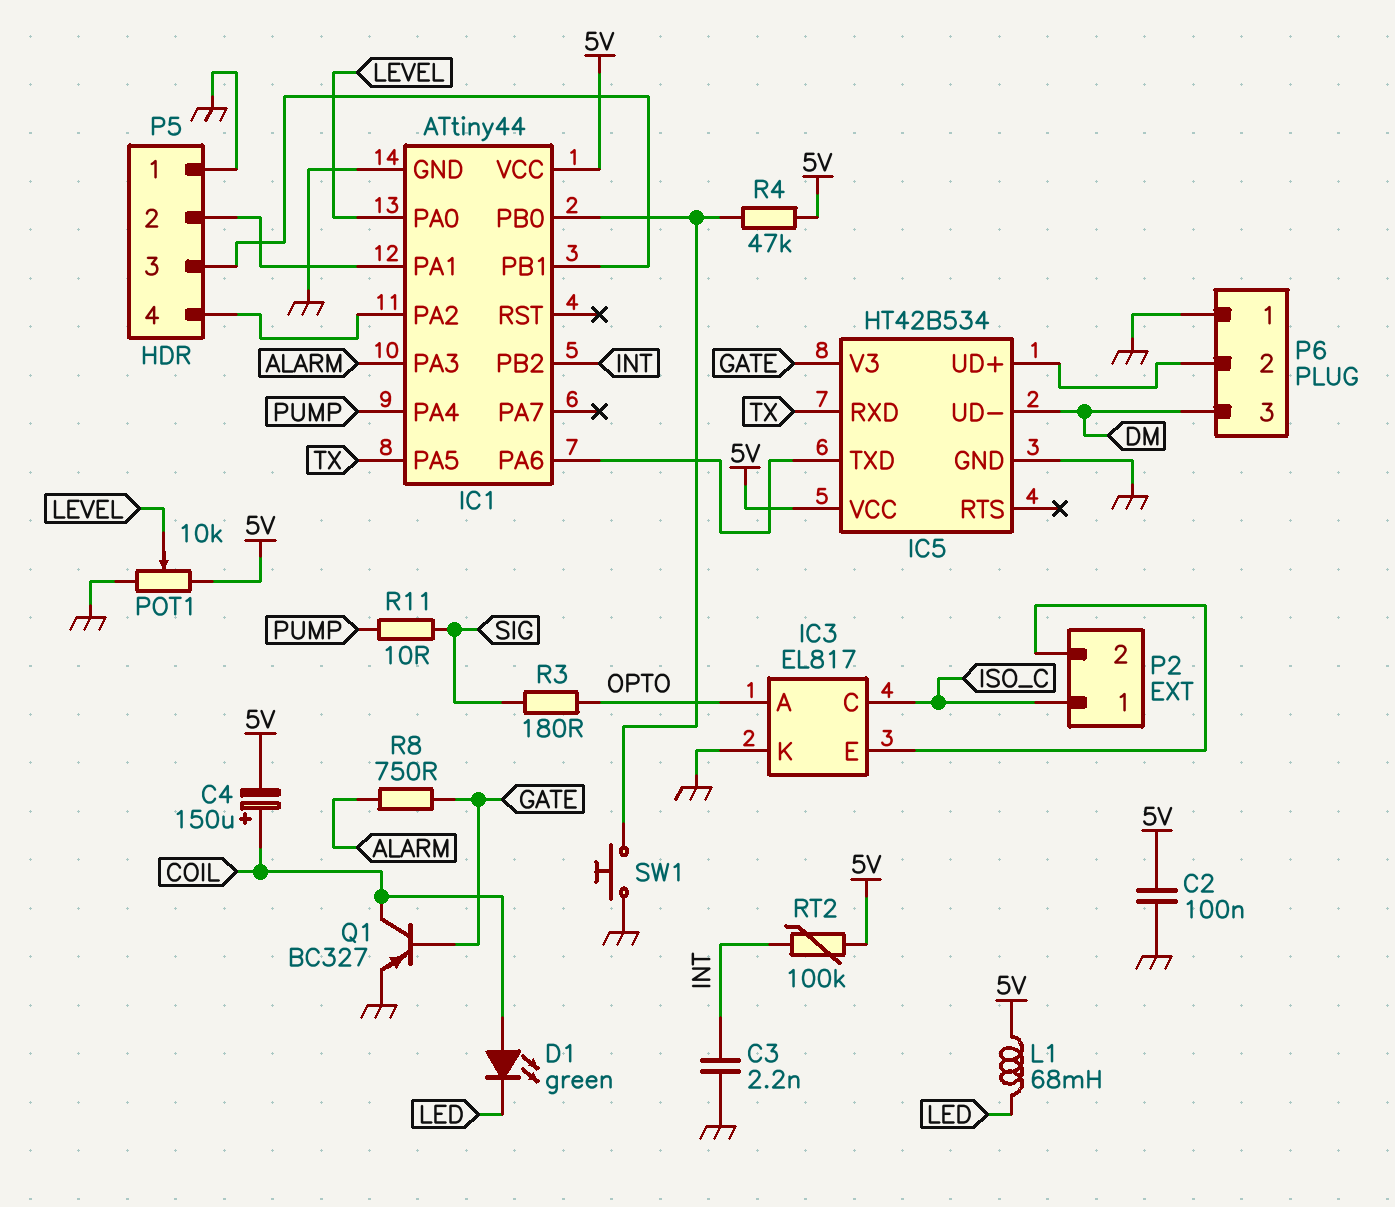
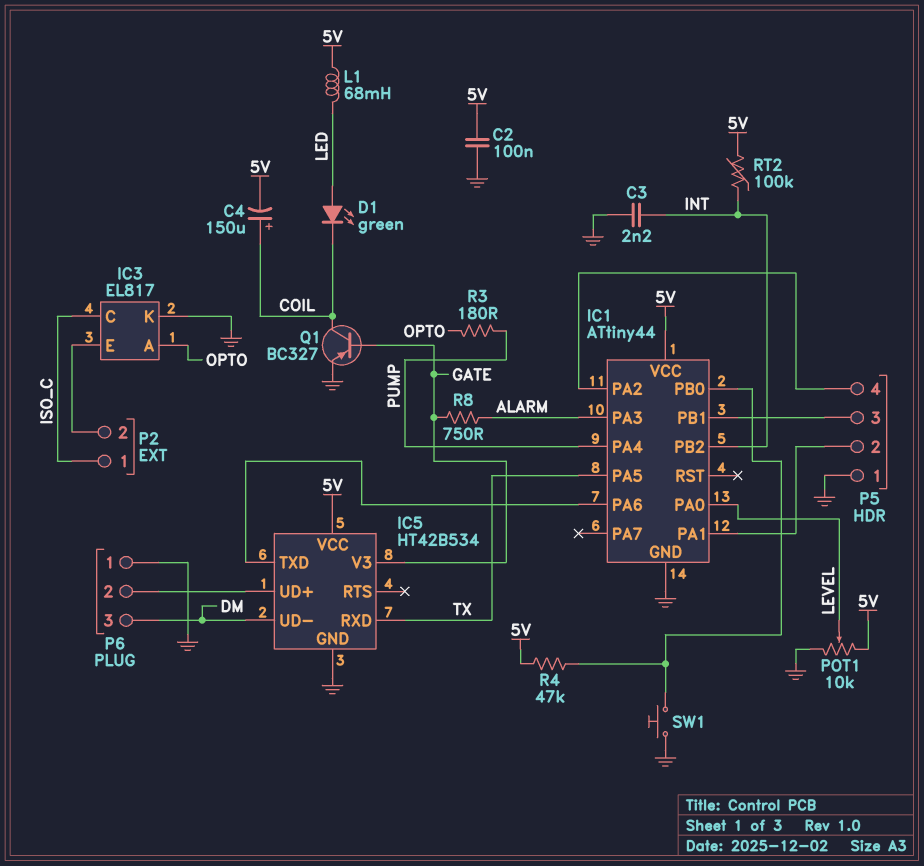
D1: LED green (A COIL, K LED) -> LED green (A LED, K COIL)
R3: 180 (OPTO, SIG) -> 180 (OPTO, PUMP)
R11: 10 (PUMP, SIG) -> none

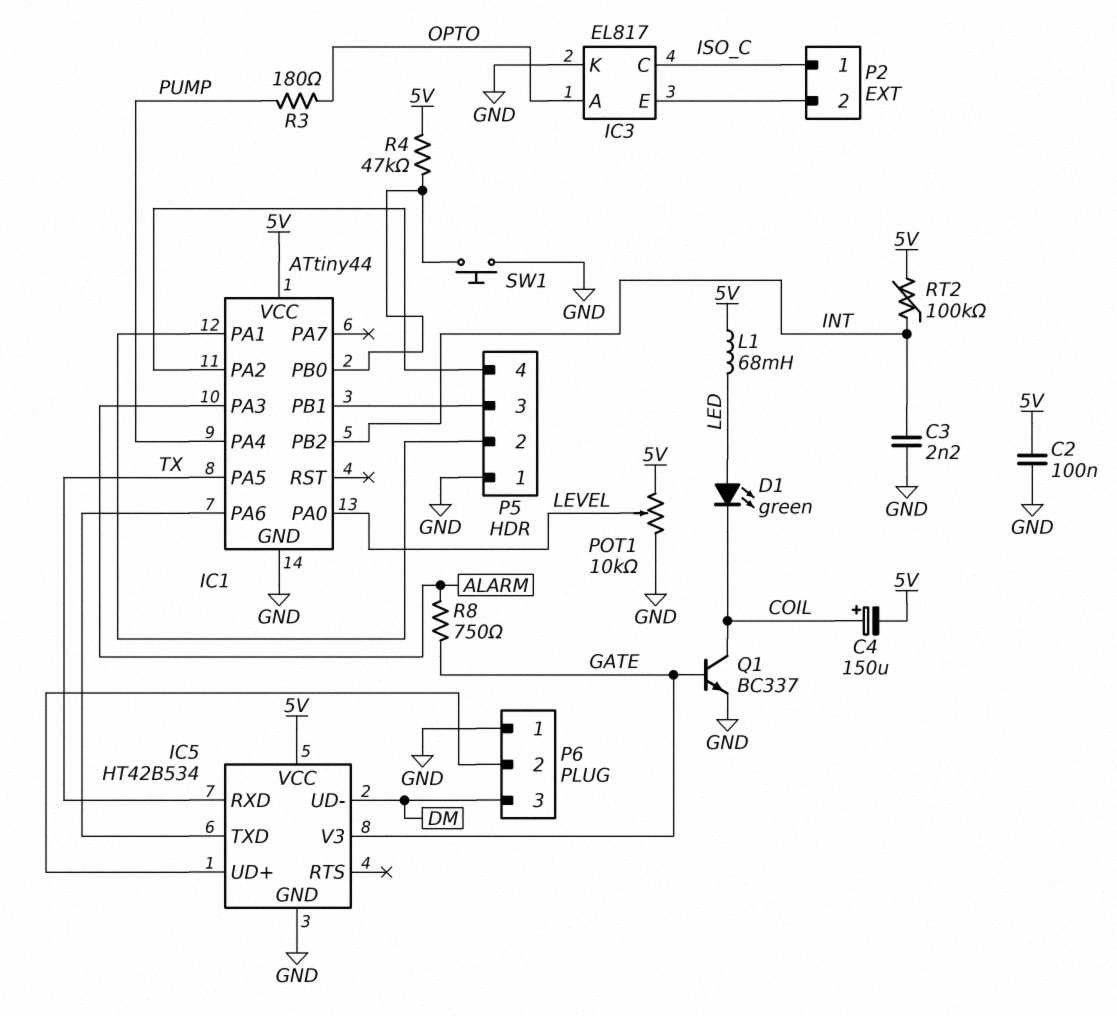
Q1: PNP BC327 (B GATE, C COIL, E GND) -> NPN BC337 (B GATE, C COIL, E GND)

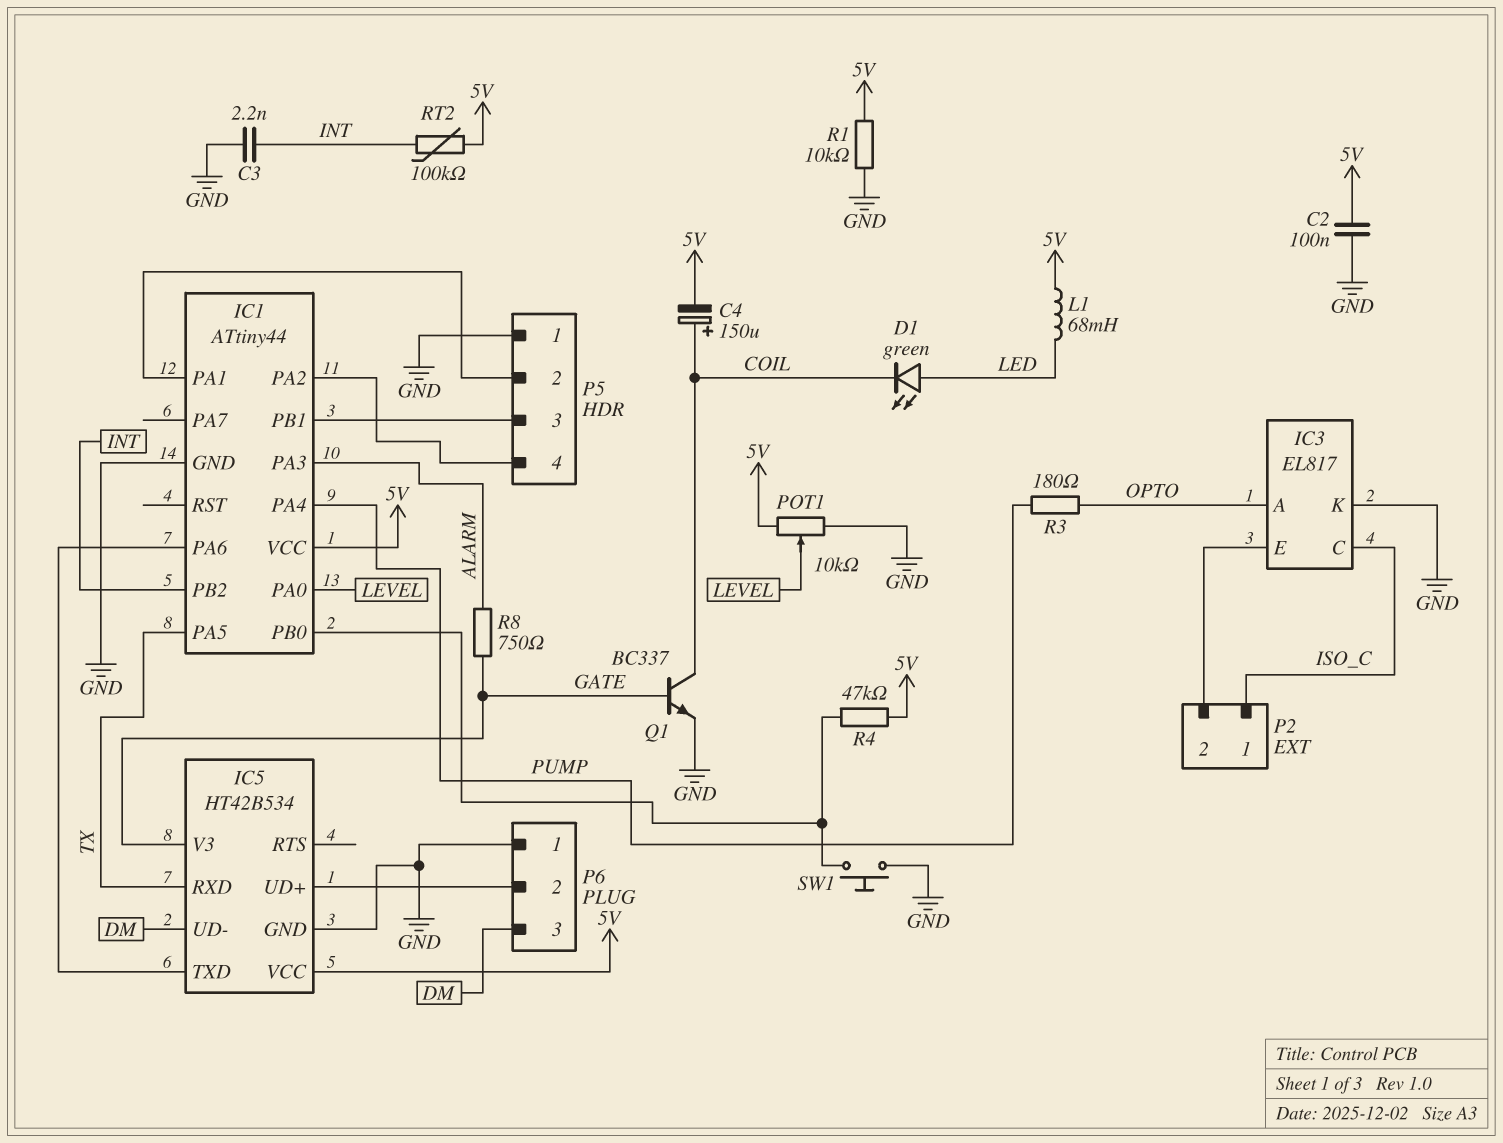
R1: none -> 10k (5V, GND)

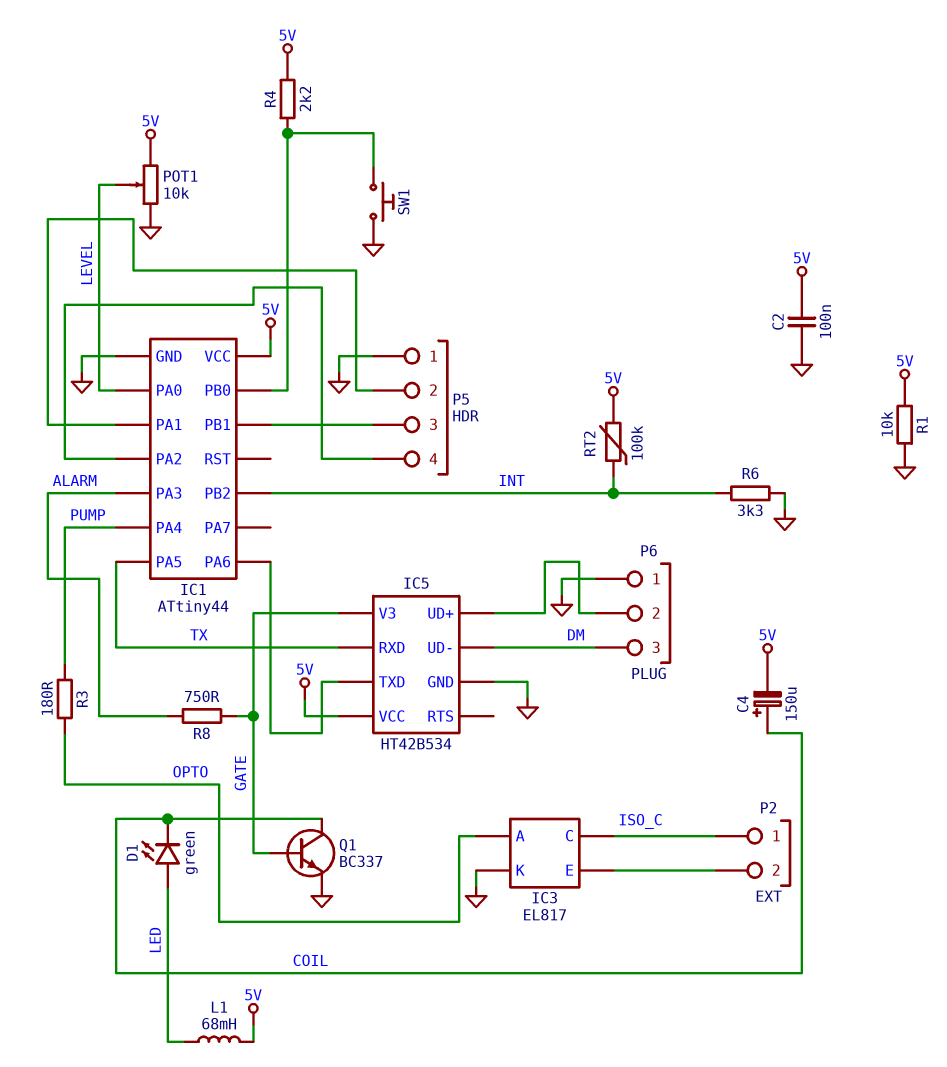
C3: 2.2nF (GND, INT) -> none
R4: 47k (5V, IC1/PB0) -> 2.2k (5V, IC1/PB0)
R6: none -> 3.3k (GND, INT)

